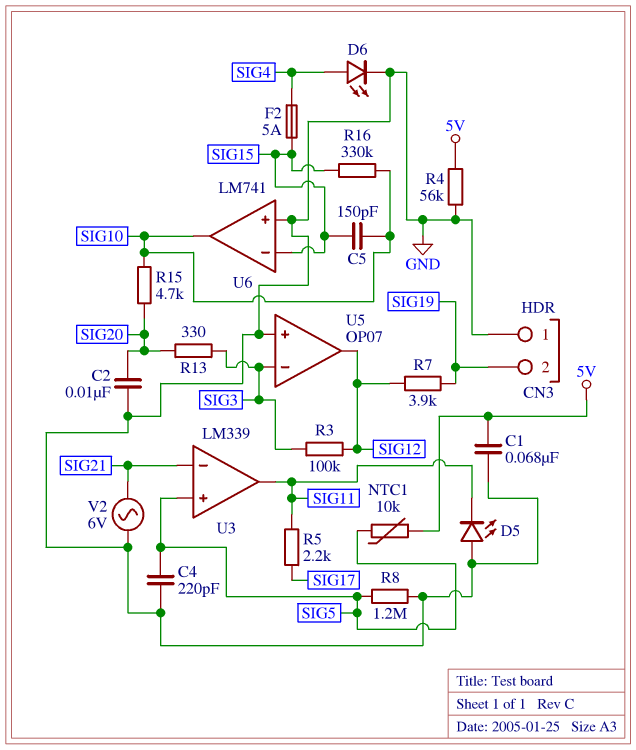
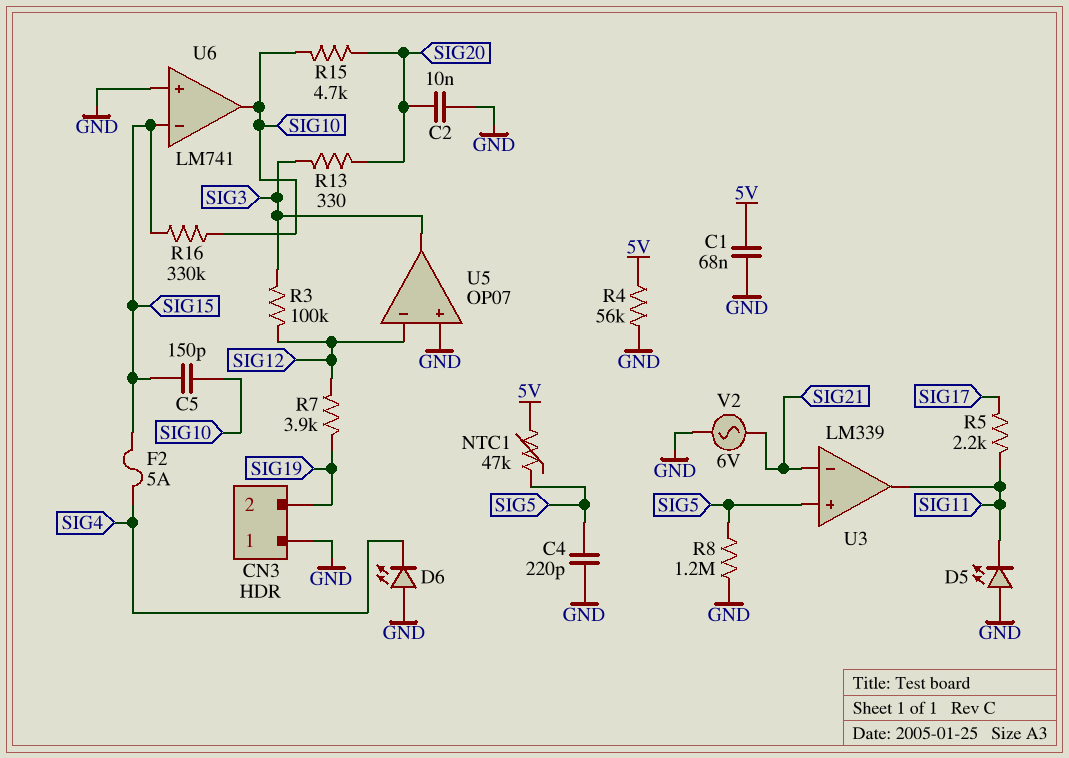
D6: LED (A SIG4, K GND) -> LED (A GND, K SIG4)
NTC1: 10k (5V, SIG5) -> 47k (5V, SIG5)
U5 pin in-: SIG3 -> SIG12
U5 pin out: SIG12 -> SIG3

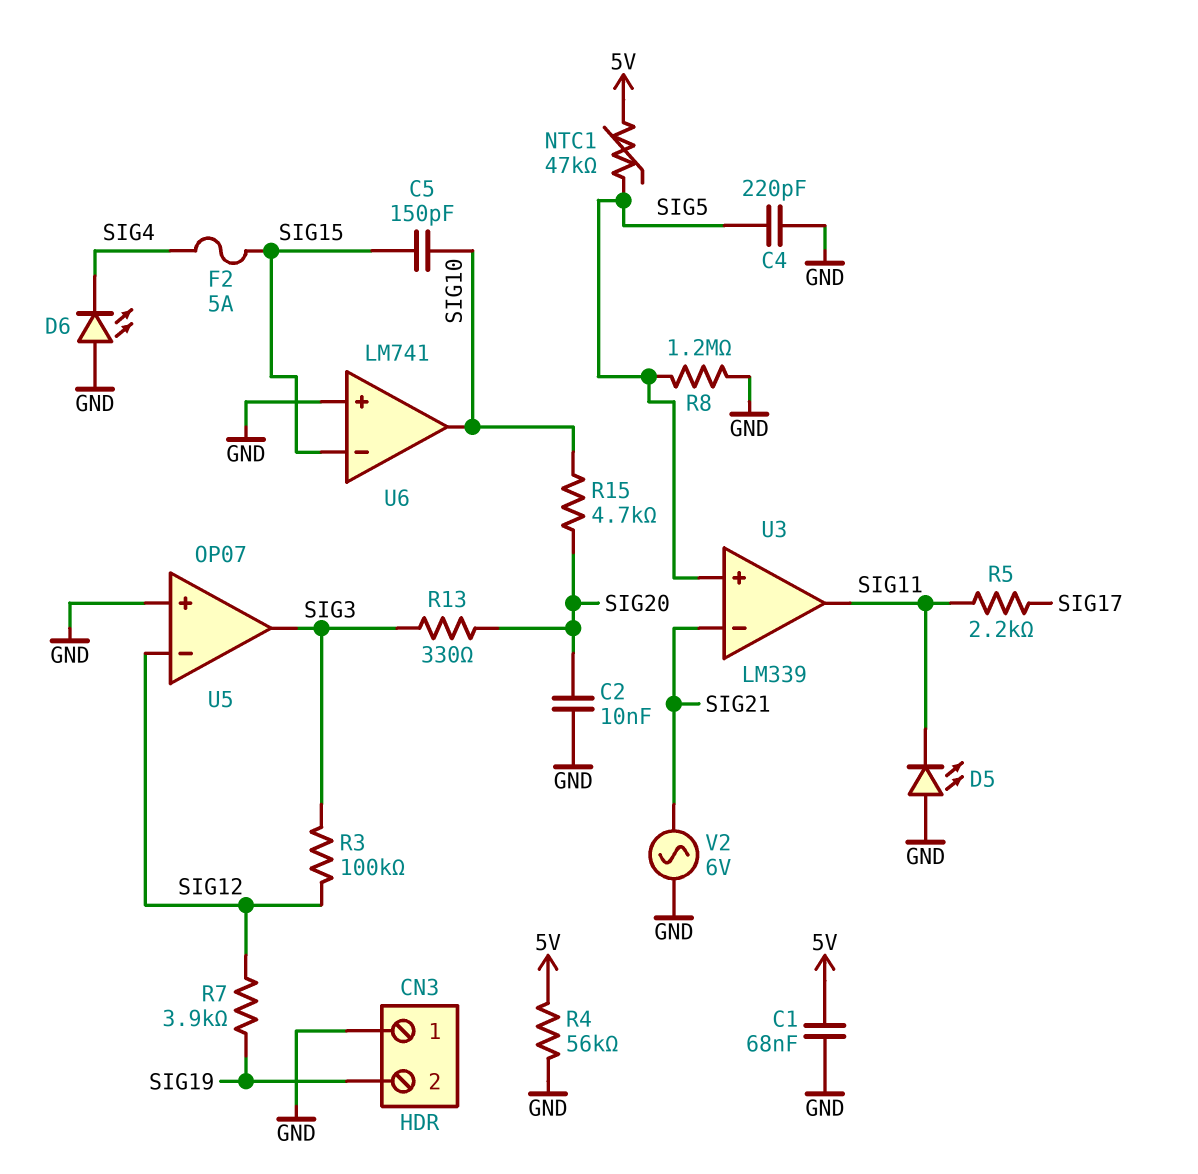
R16: 330k (SIG10, SIG15) -> none

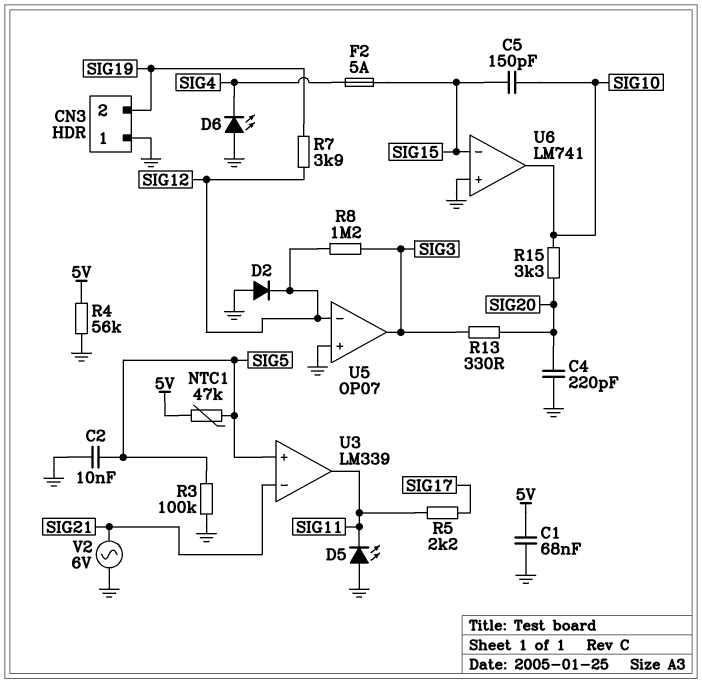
C2: 10nF (GND, SIG20) -> 10nF (GND, SIG5)
C4: 220pF (GND, SIG5) -> 220pF (GND, SIG20)
D2: none -> diode (A GND, K SIG12)
R3: 100k (SIG3, SIG12) -> 100k (GND, SIG5)
R8: 1.2M (GND, SIG5) -> 1.2M (SIG3, SIG12)
R15: 4.7k (SIG10, SIG20) -> 3.3k (SIG10, SIG20)

